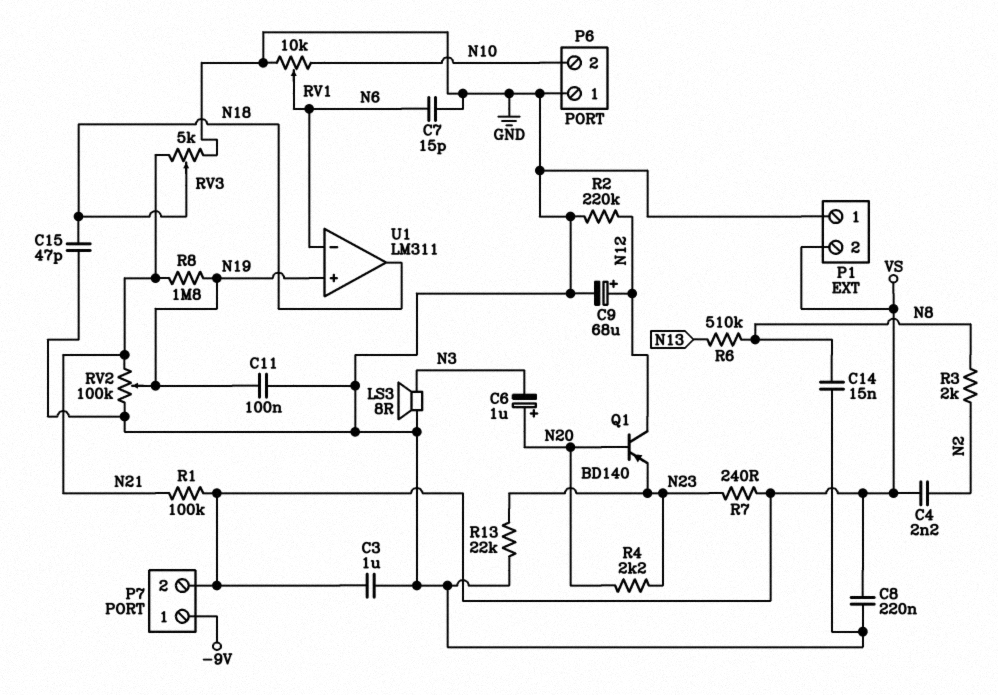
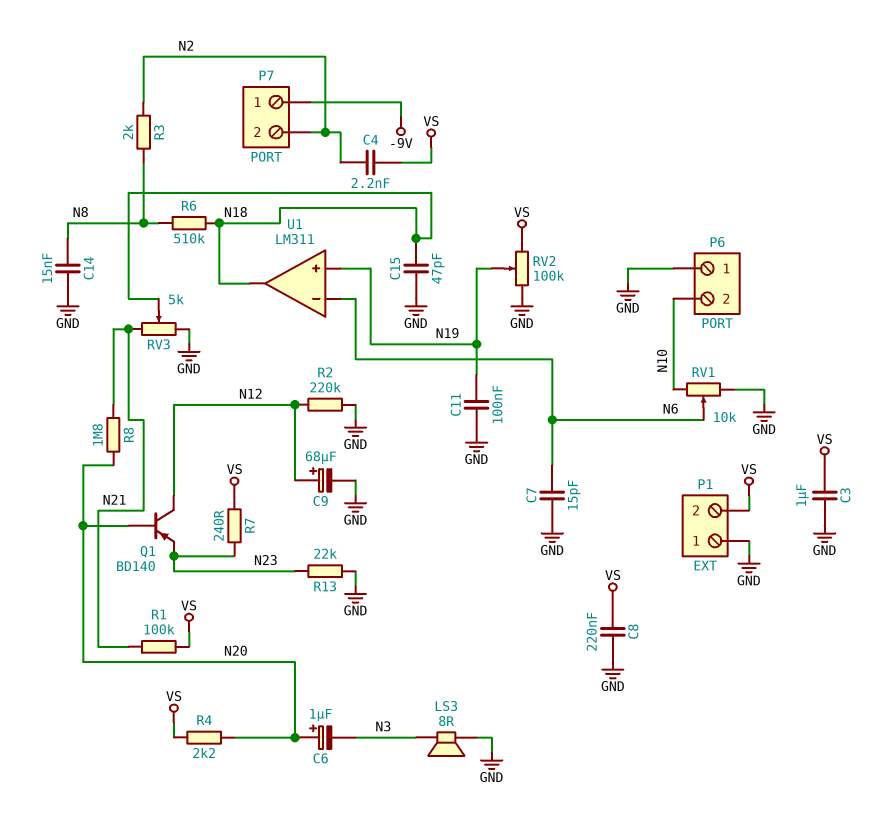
P7 pin 2: VS -> N2
R4: 2.2k (N20, N23) -> 2.2k (N20, VS)
R6: 510k (N8, N13) -> 510k (N8, N18)
R8: 1.8M (N19, N21) -> 1.8M (N20, N21)
RV2: 100k (GND, N21, wiper N19) -> 100k (GND, VS, wiper N19)

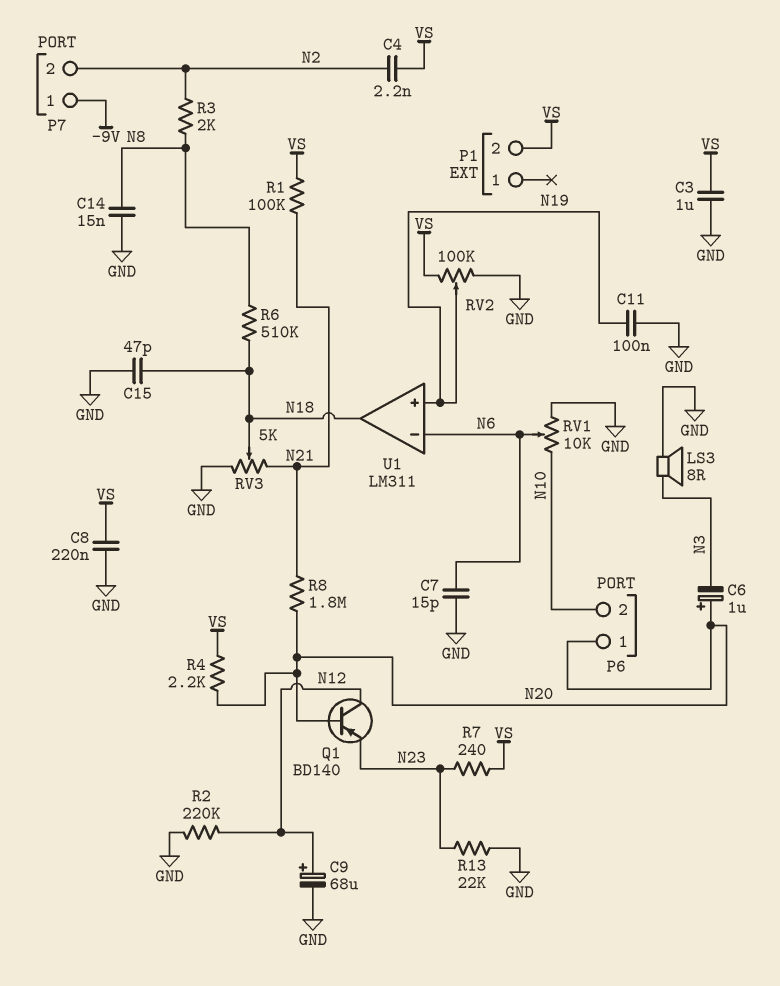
P1 pin 1: GND -> none
P6 pin 1: GND -> N20

